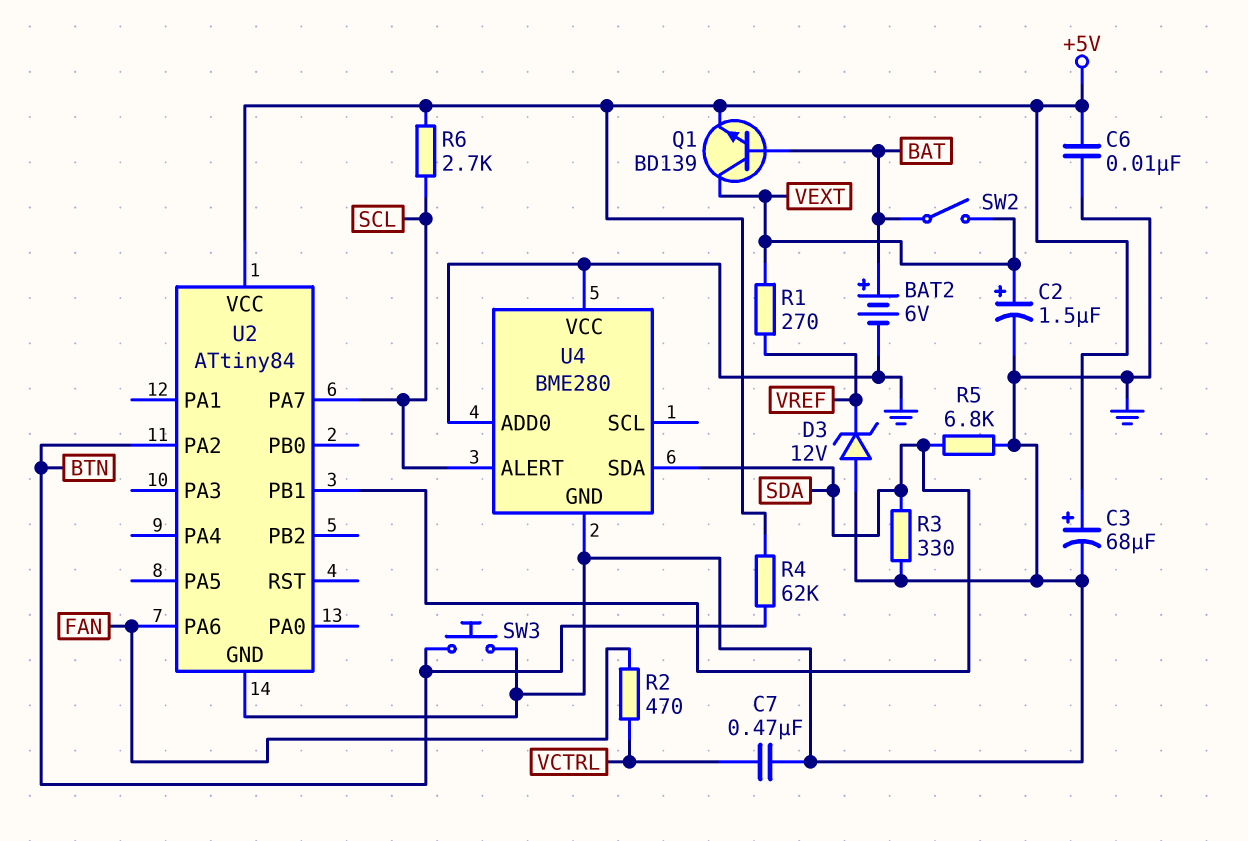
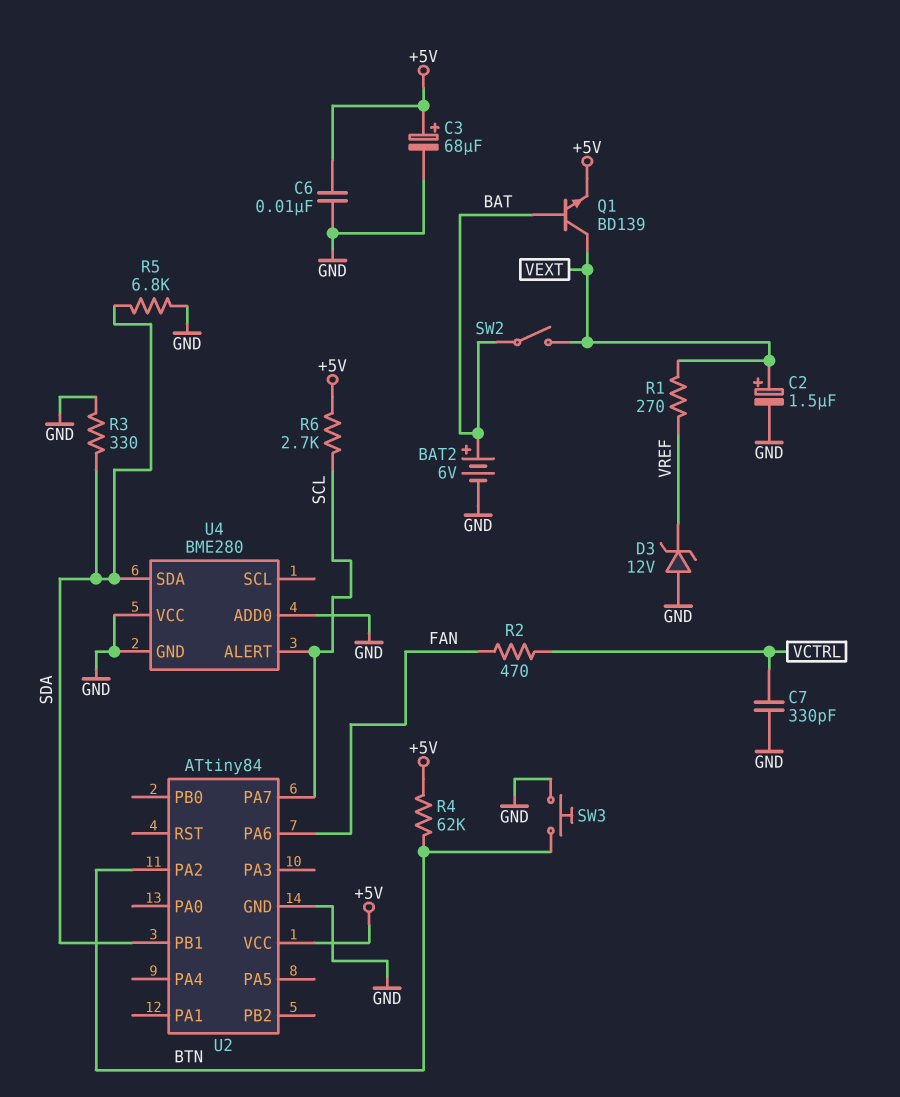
C7: 470nF (GND, VCTRL) -> 330pF (GND, VCTRL)

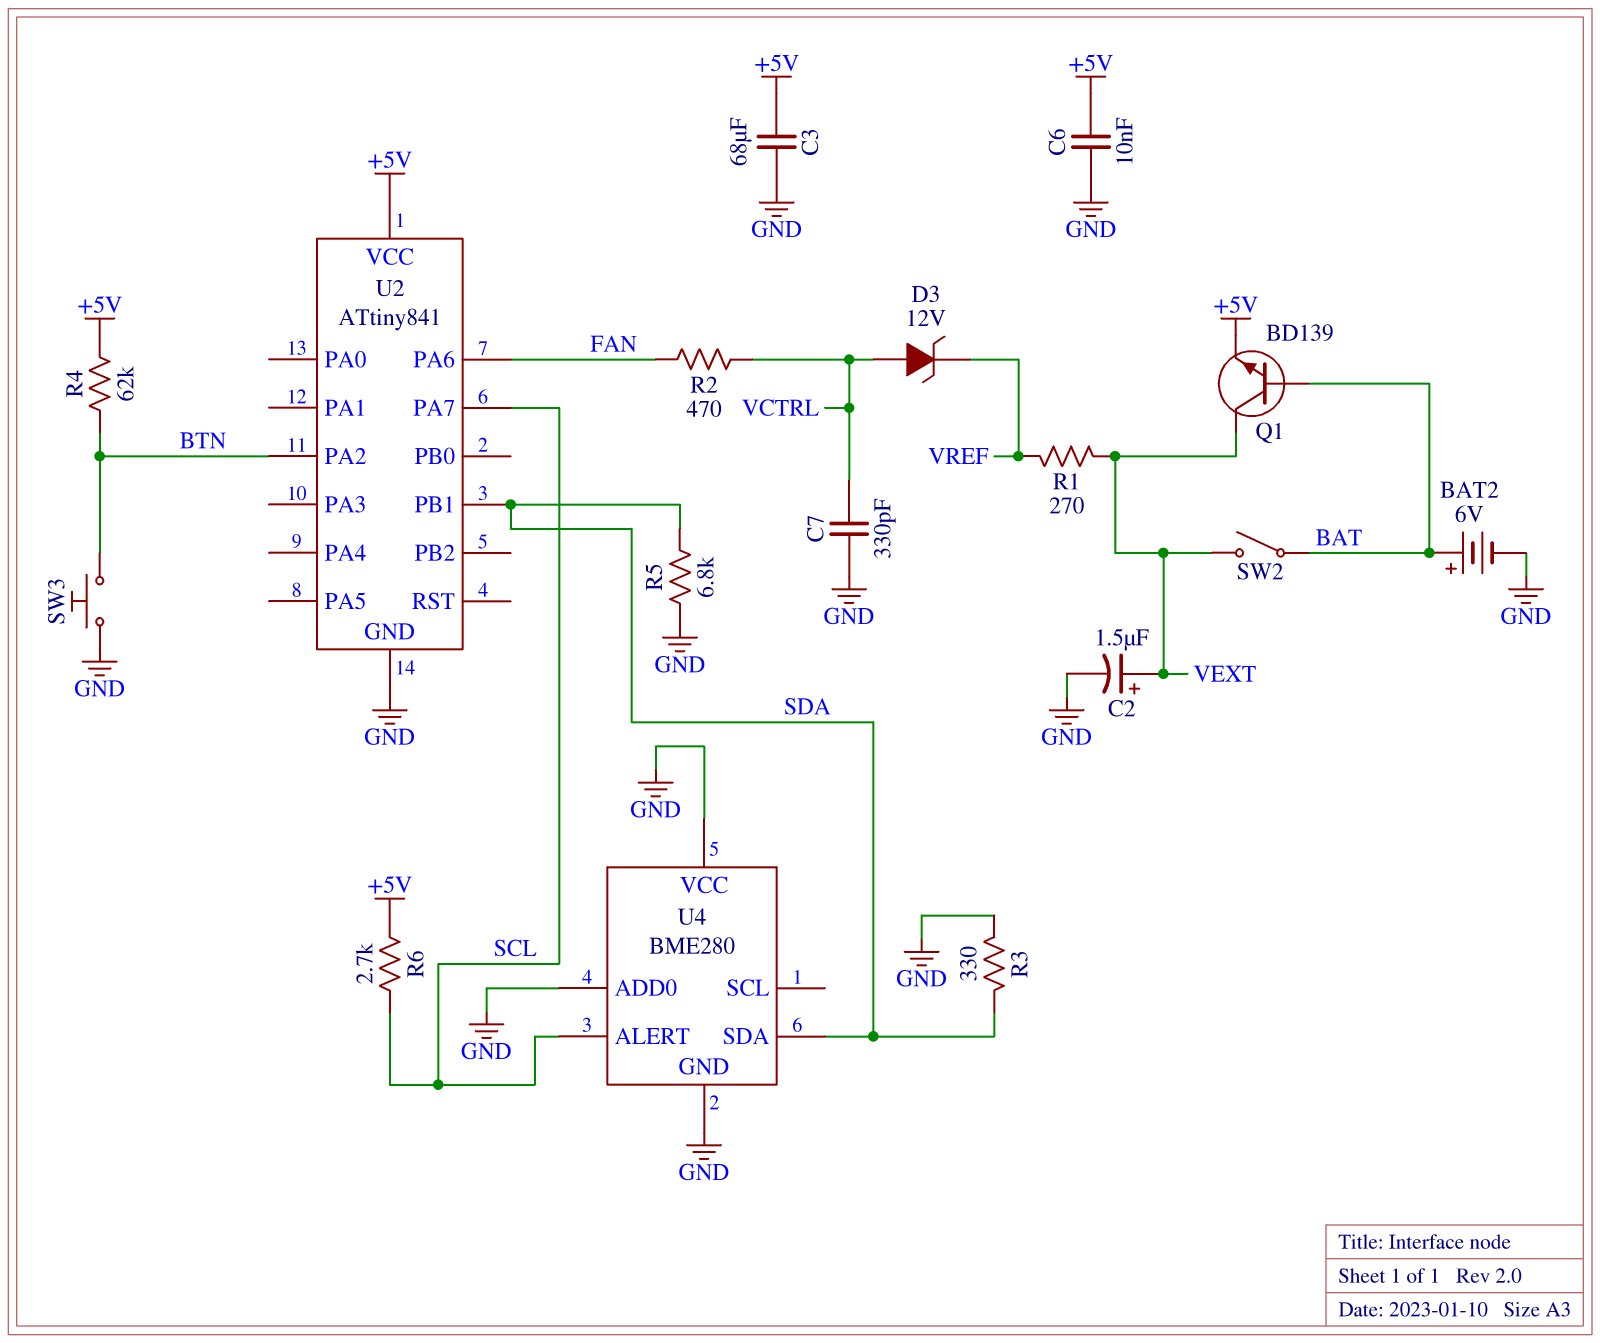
C3: 68uF (plus +5V, minus GND) -> 68uF (+5V, GND)
D3: zener 12V (A GND, K VREF) -> zener 12V (A VCTRL, K VREF)
U2: ATtiny84 -> ATtiny841

